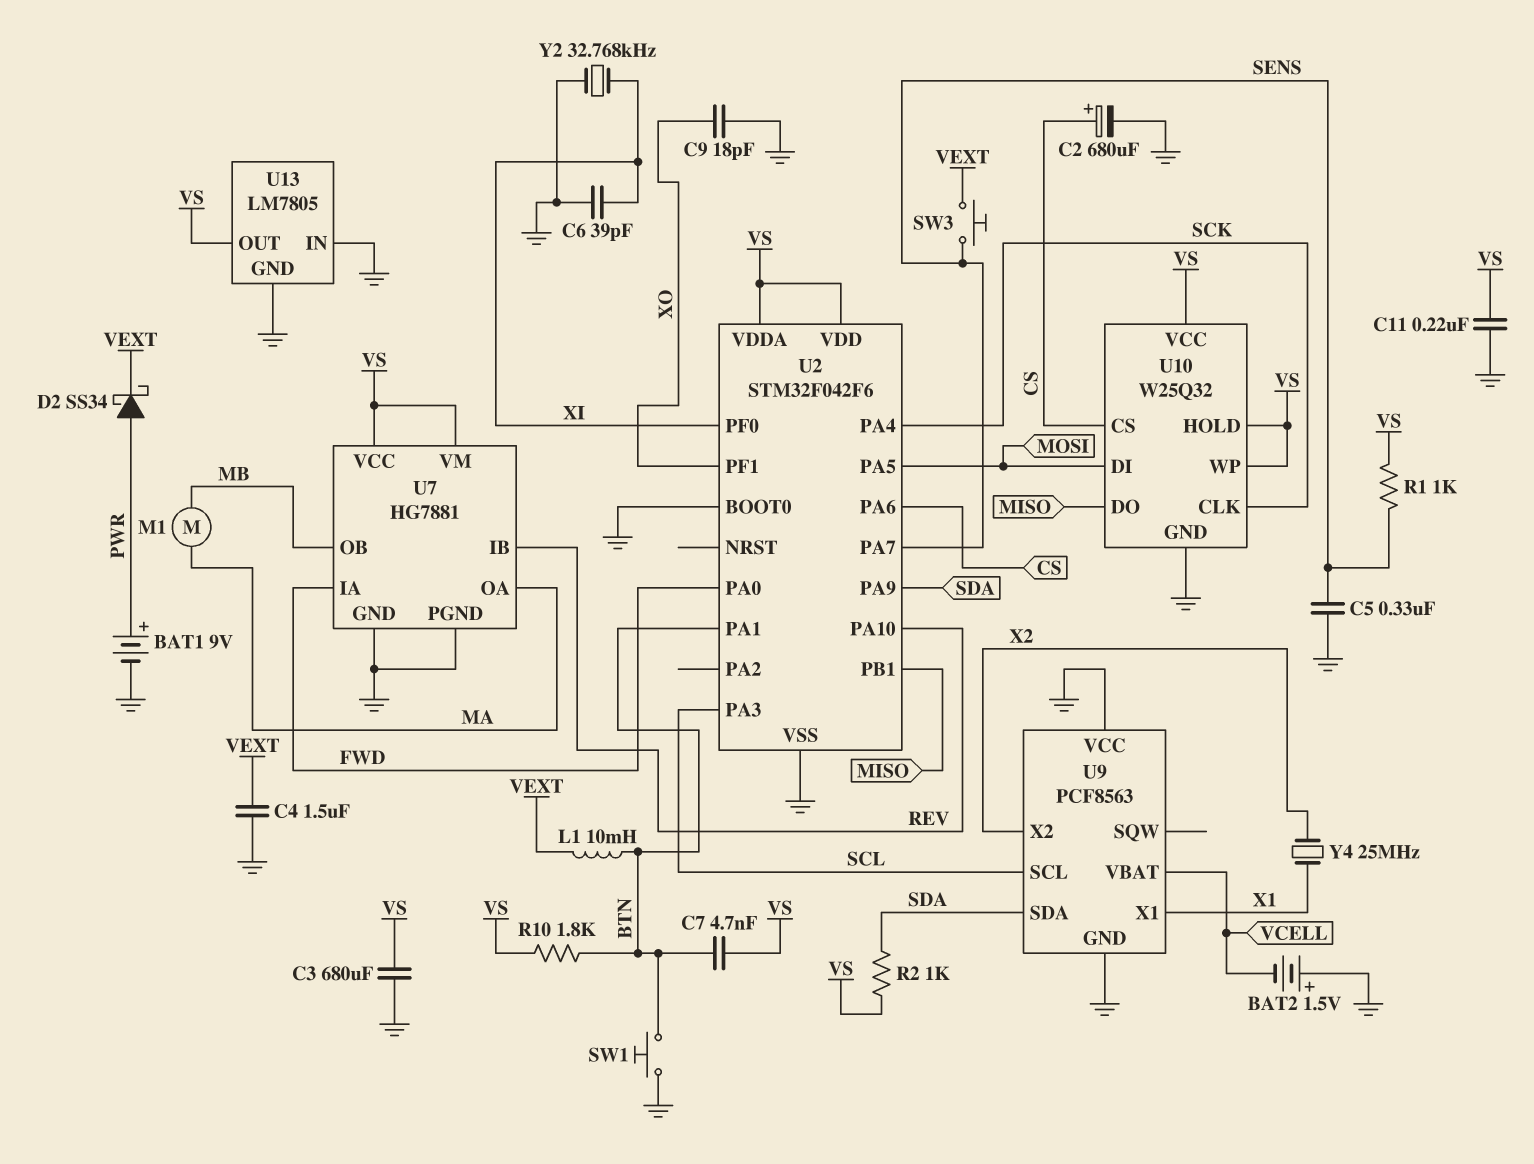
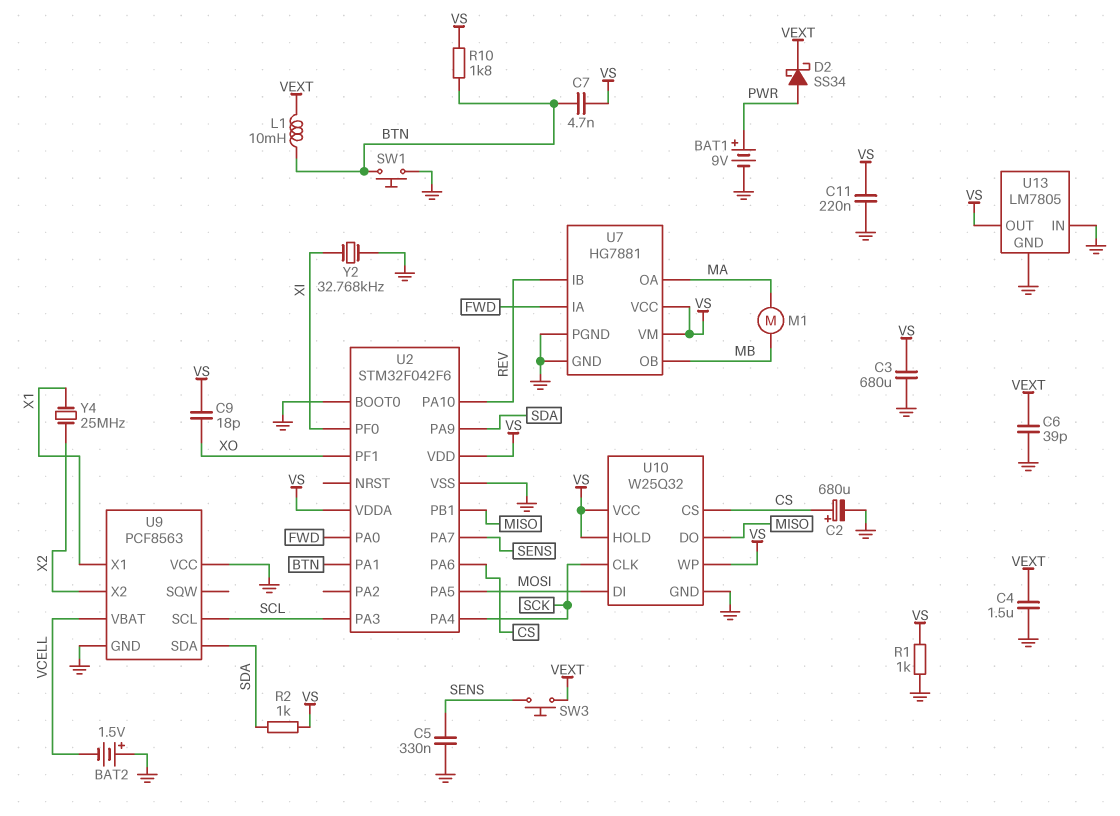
C6: 39pF (GND, XI) -> 39pF (GND, VEXT)
C9: 18pF (GND, XO) -> 18pF (VS, XO)
R1: 1k (SENS, VS) -> 1k (GND, VS)

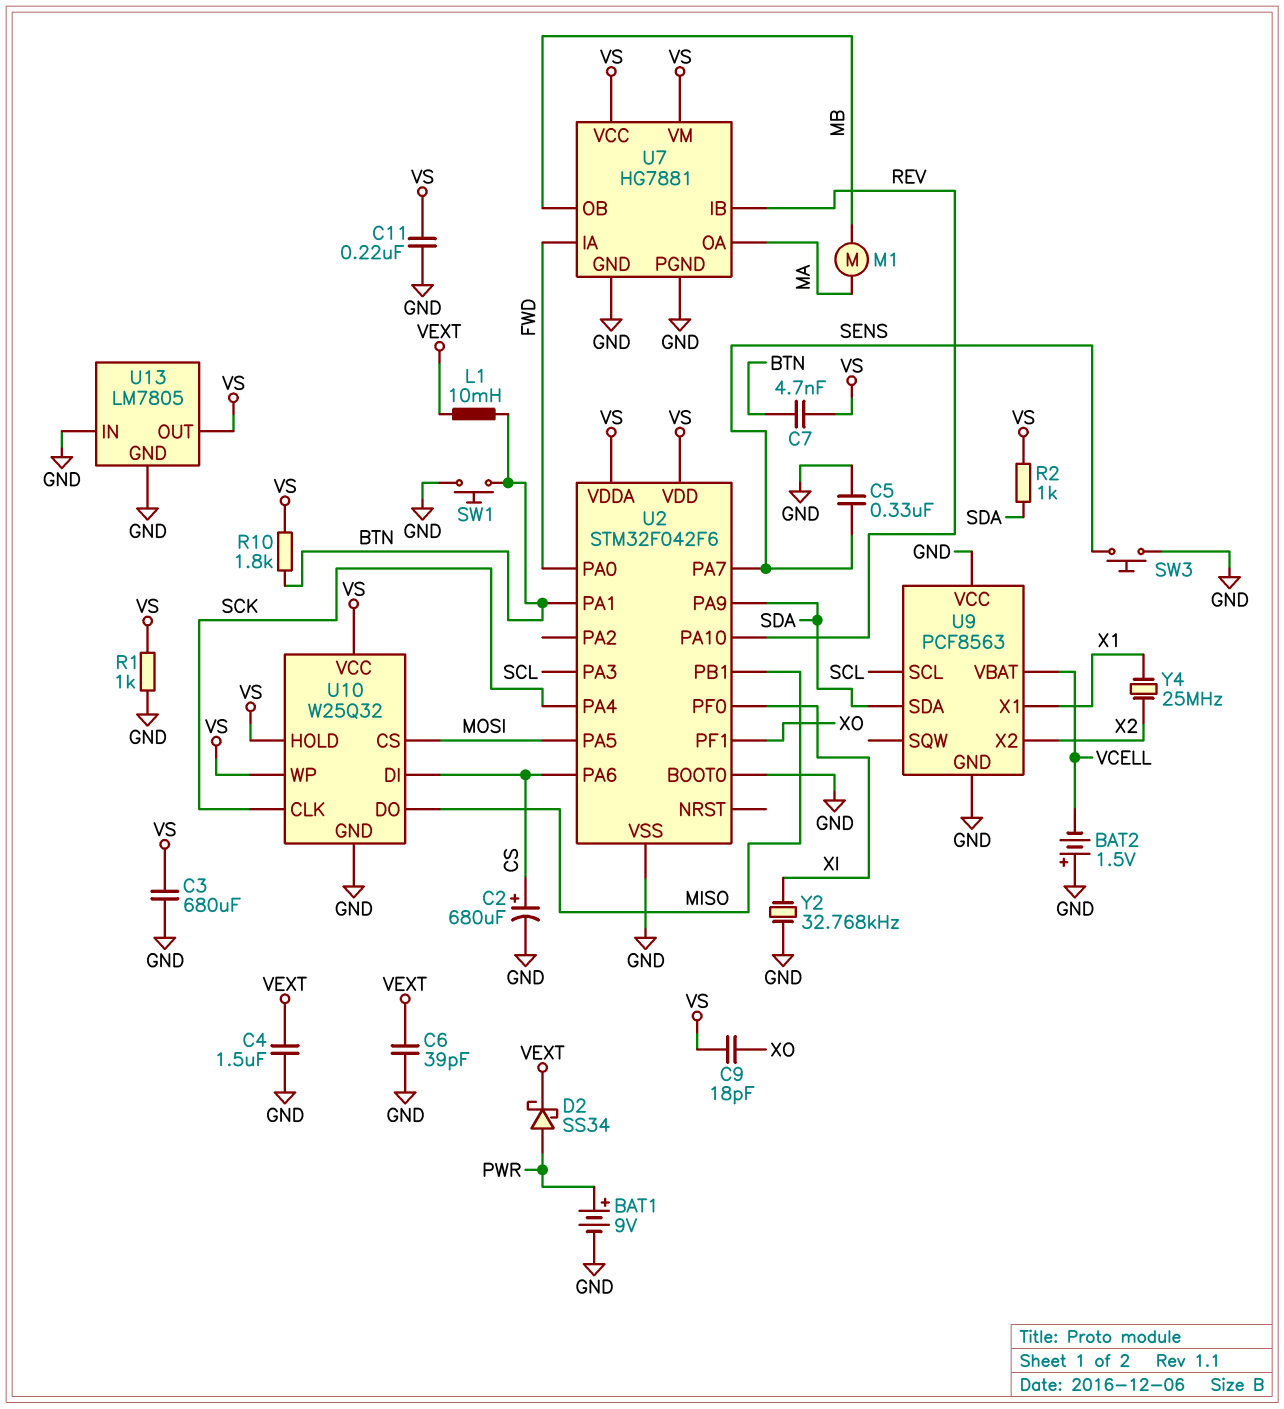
SW3: button (SENS, VEXT) -> button (GND, SENS)
U10 pin CS: CS -> MOSI
U10 pin DI: MOSI -> CS

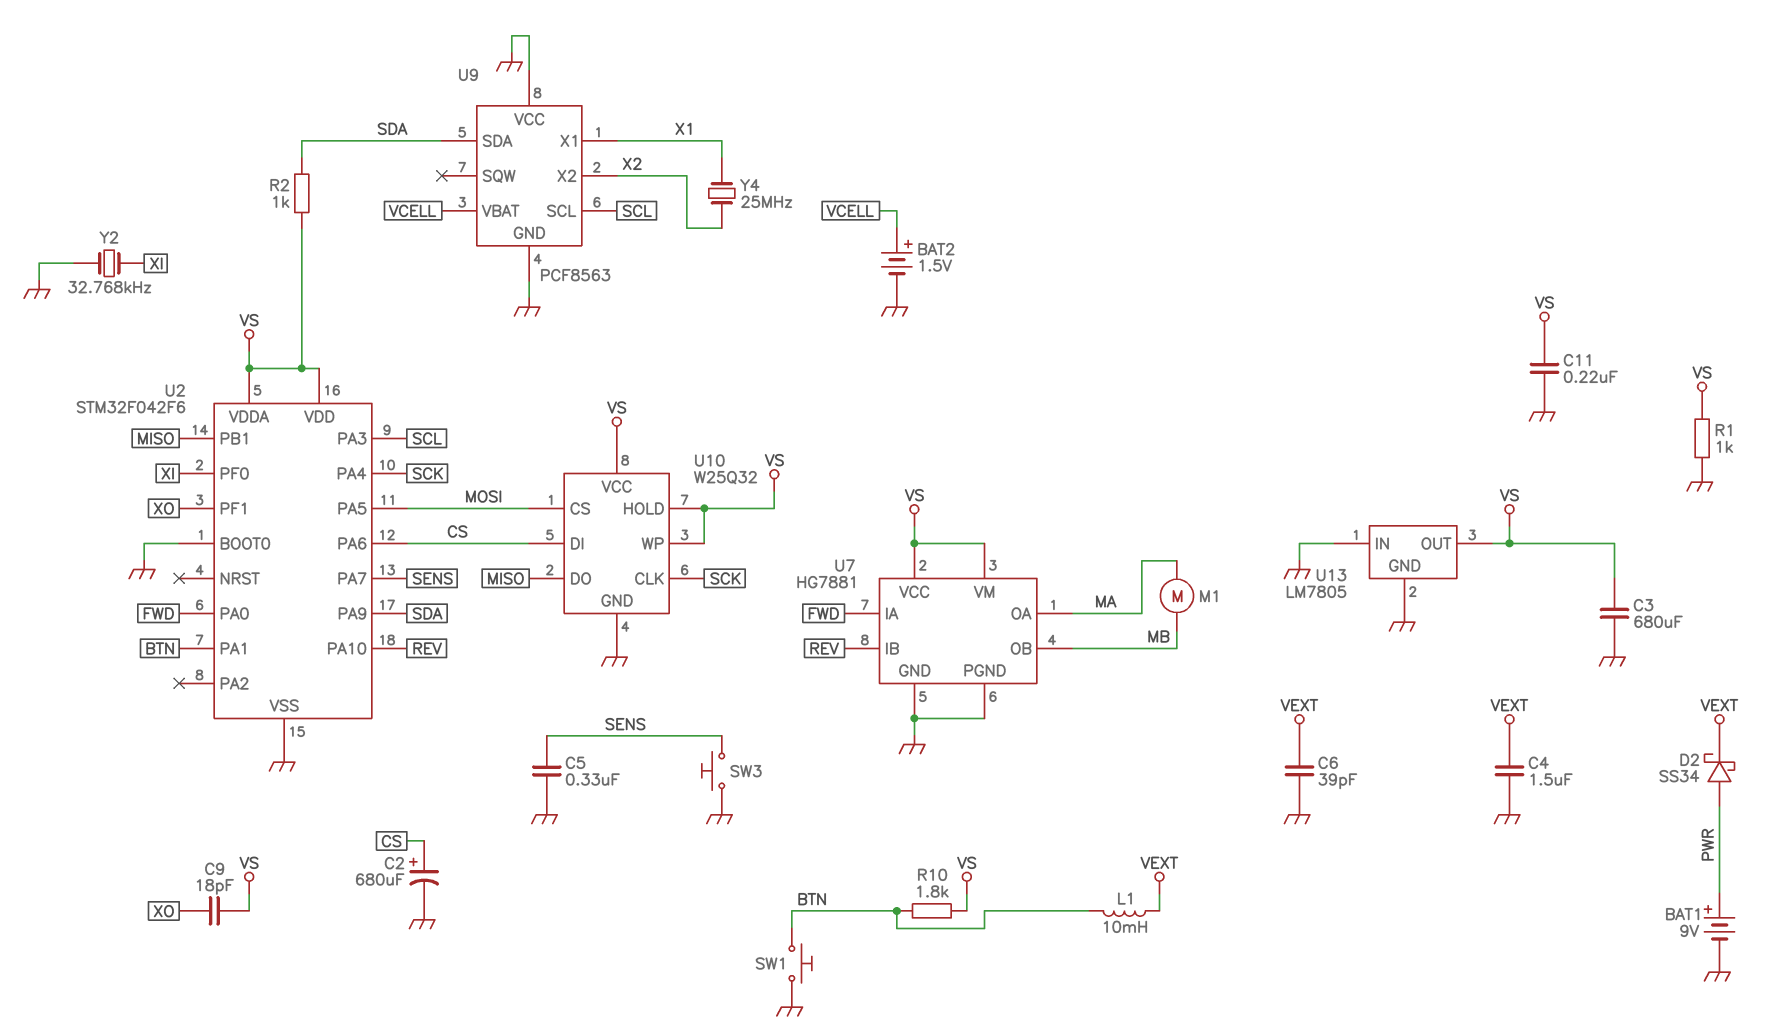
BAT2: 1.5V (plus GND, minus VCELL) -> 1.5V (plus VCELL, minus GND)
C7: 4.7nF (BTN, VS) -> none

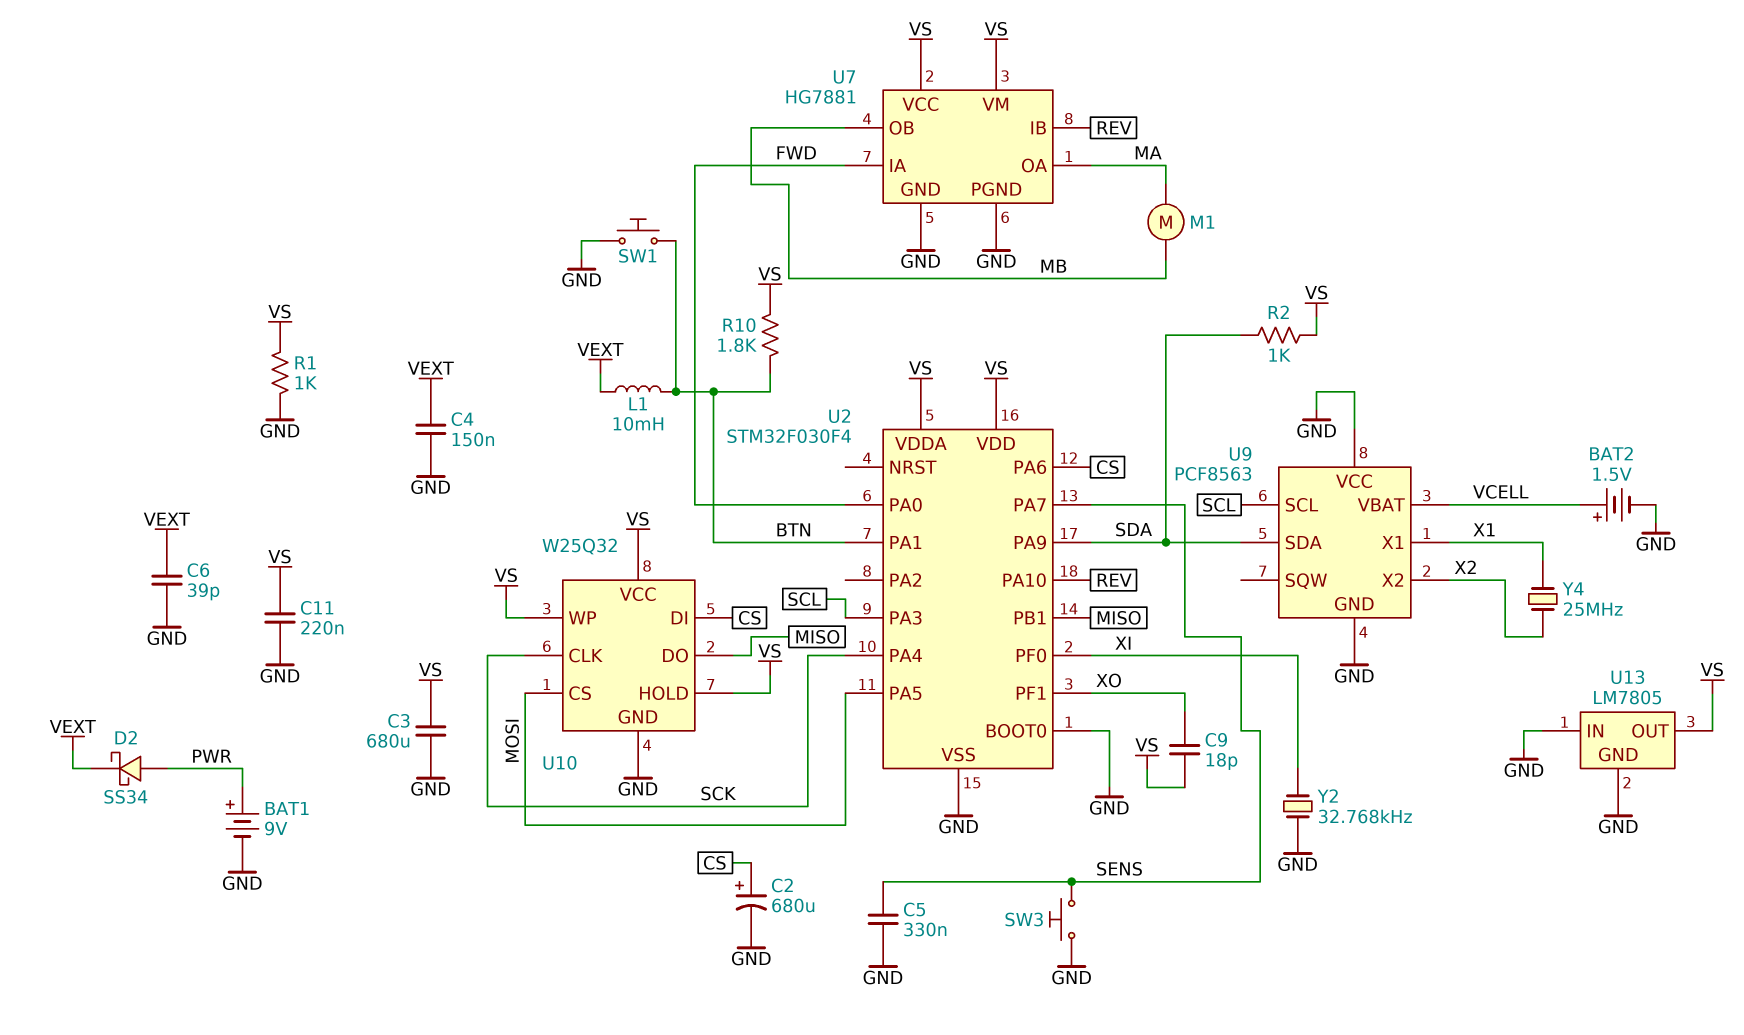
C4: 1.5uF (GND, VEXT) -> 150nF (GND, VEXT)
U2: STM32F042F6 -> STM32F030F4

